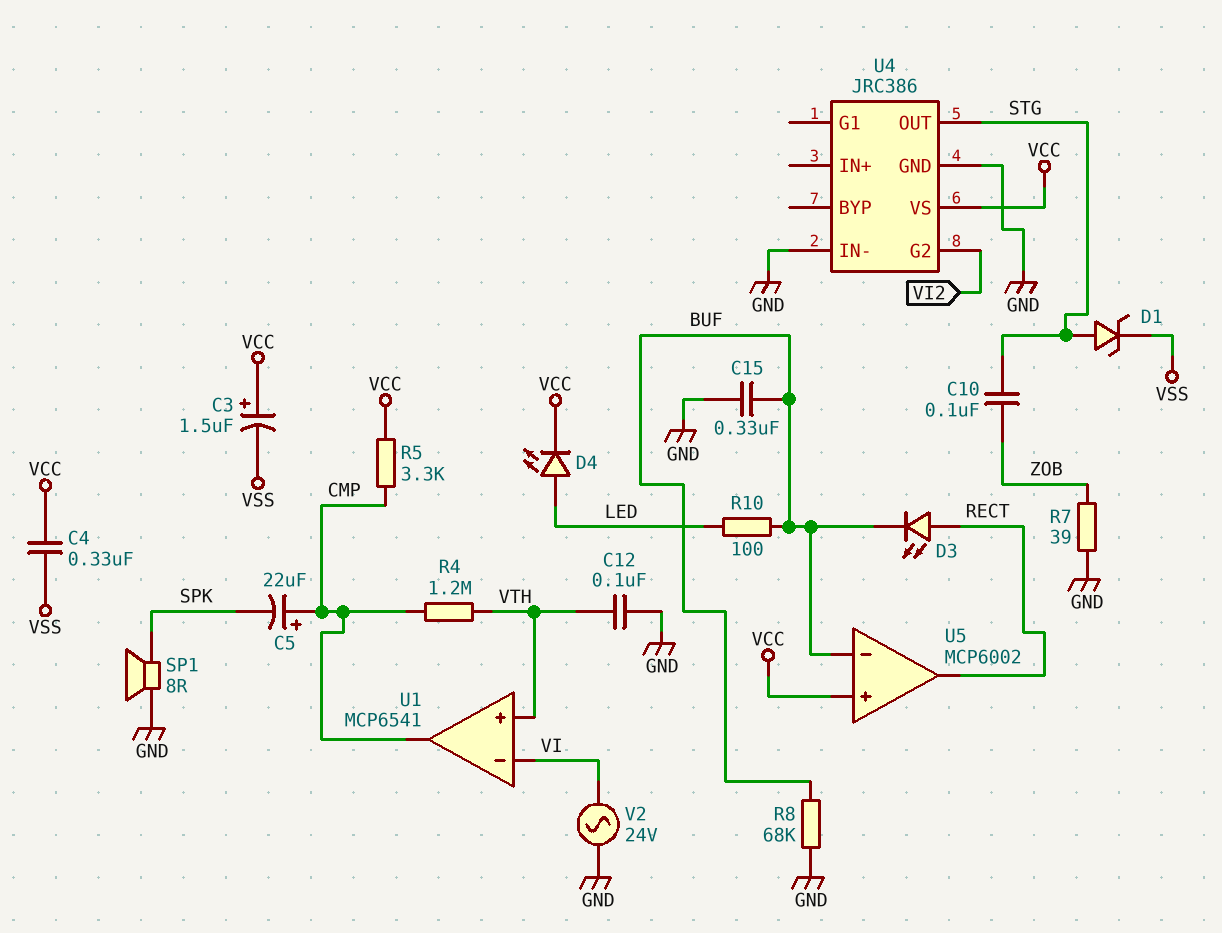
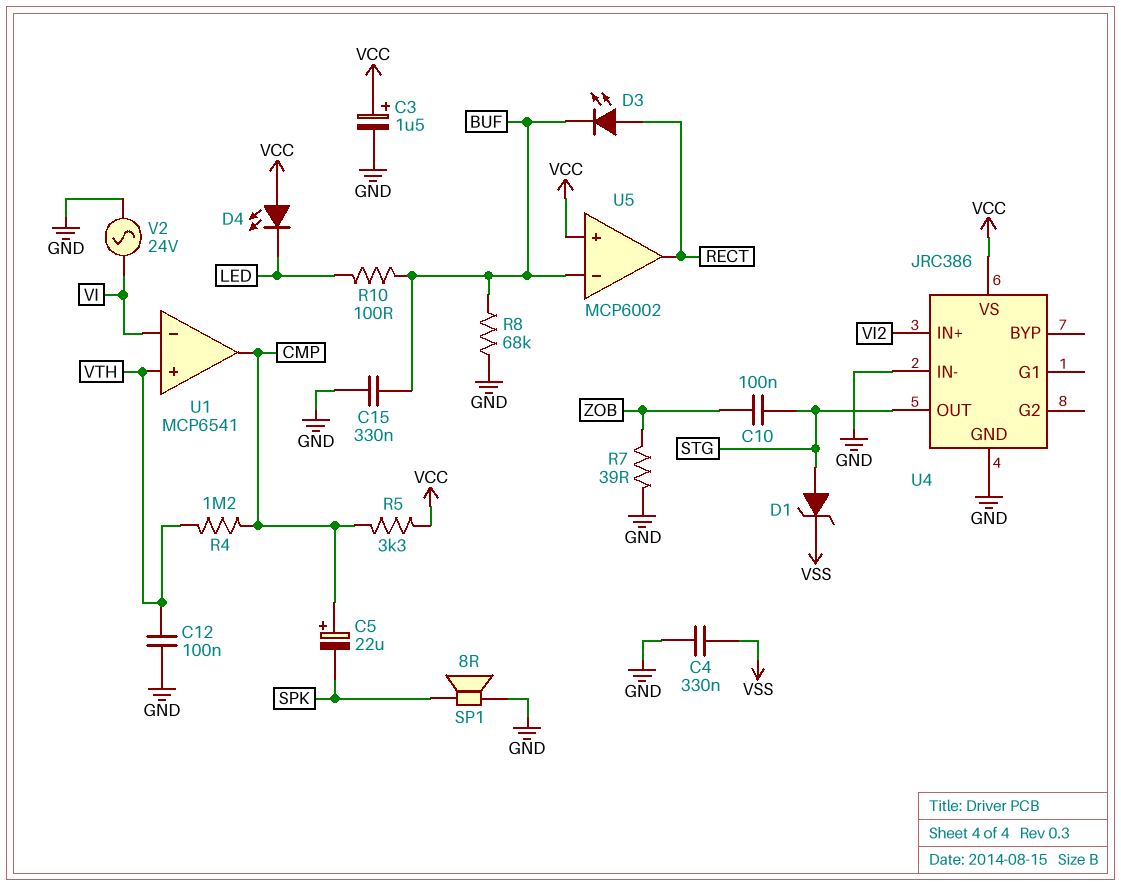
C3: 1.5uF (plus VCC, minus VSS) -> 1.5uF (plus VCC, minus GND)
C4: 330nF (VCC, VSS) -> 330nF (GND, VSS)
D4: LED (A LED, K VCC) -> LED (A VCC, K LED)
U4 pin G2: VI2 -> none
U4 pin IN+: none -> VI2

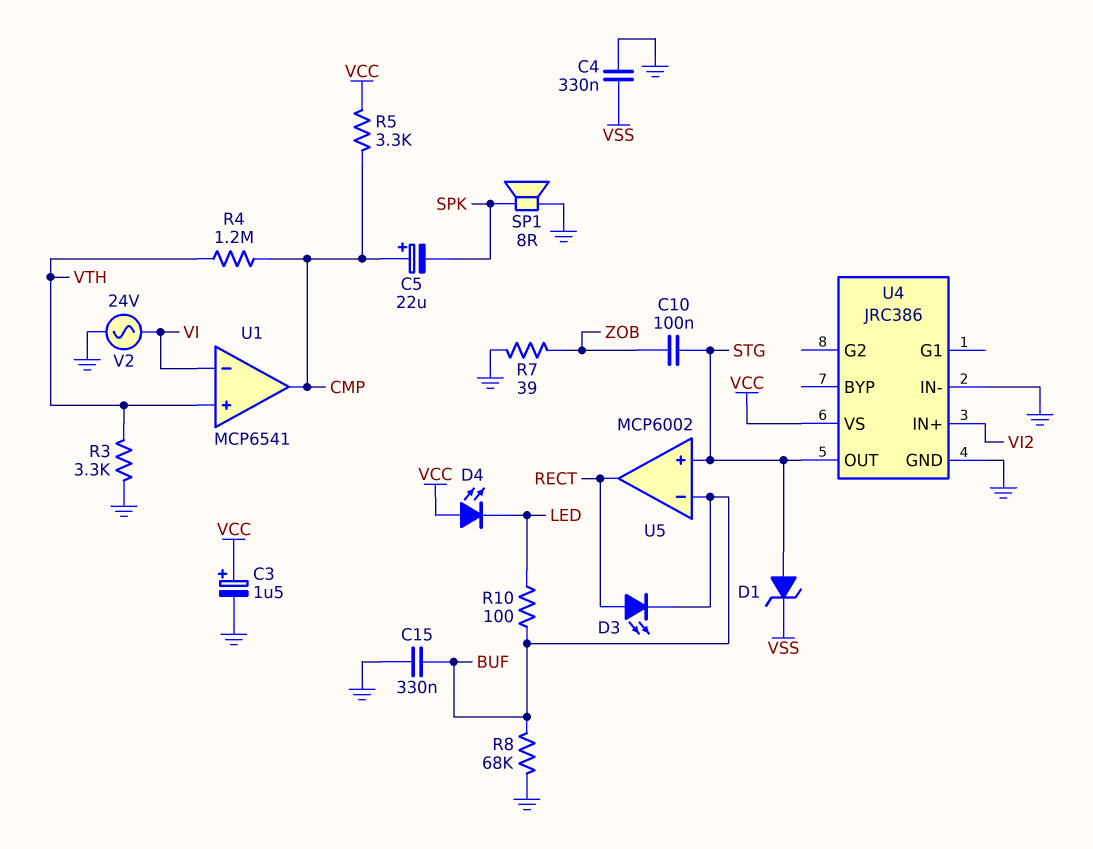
C12: 100nF (GND, VTH) -> none
R3: none -> 3.3k (GND, VTH)
U5 pin in+: VCC -> STG

